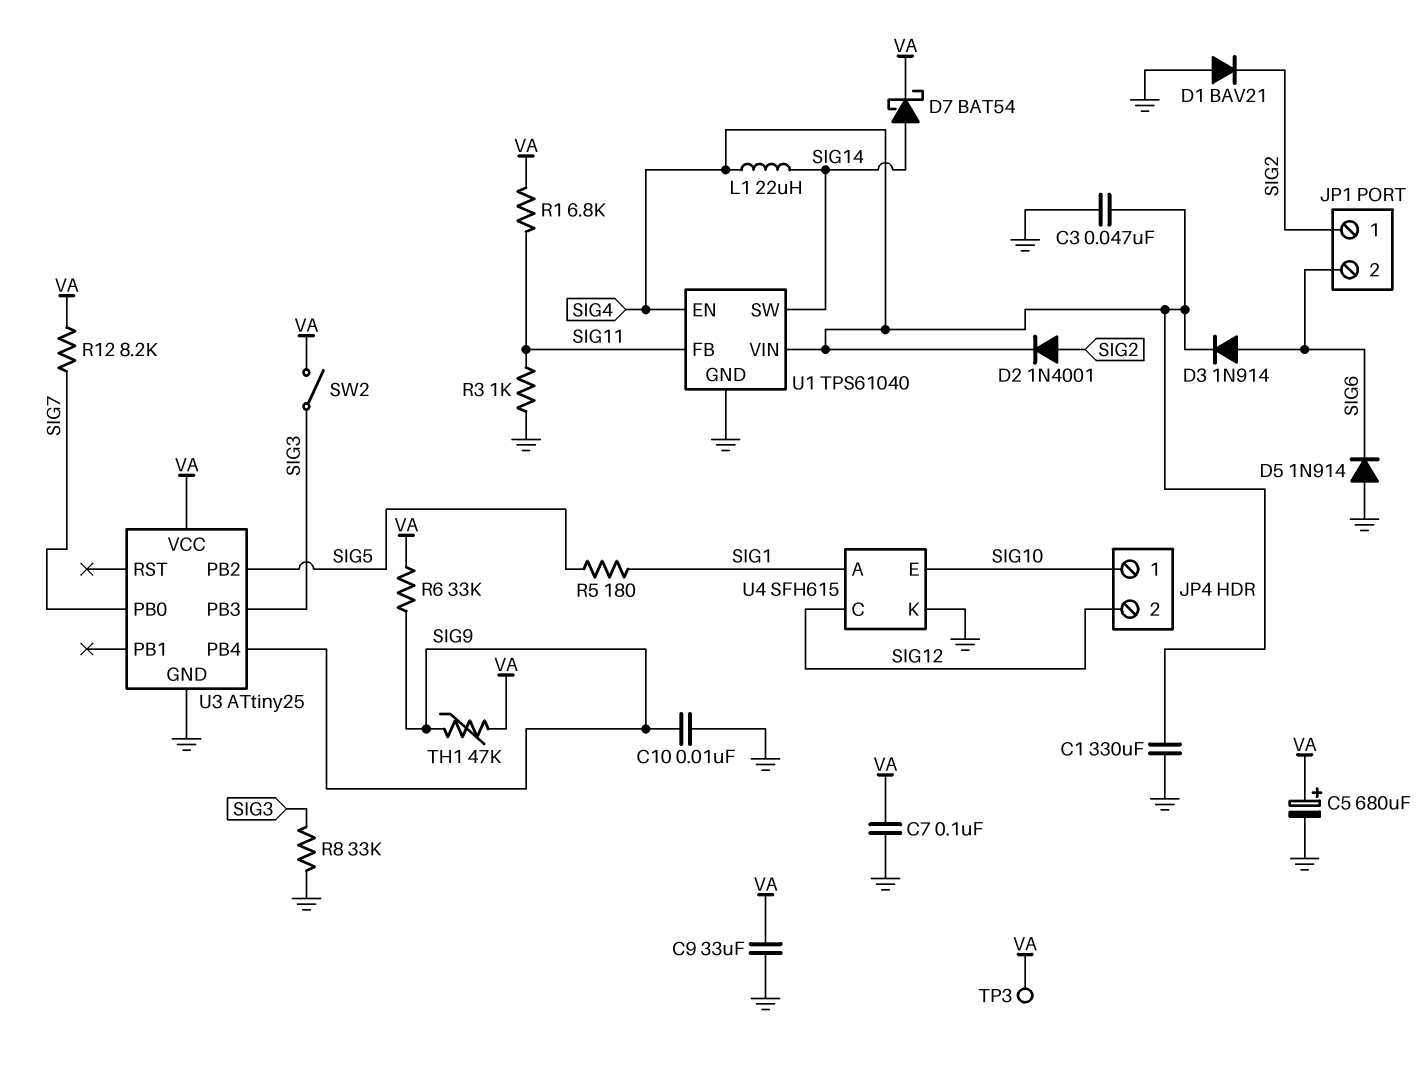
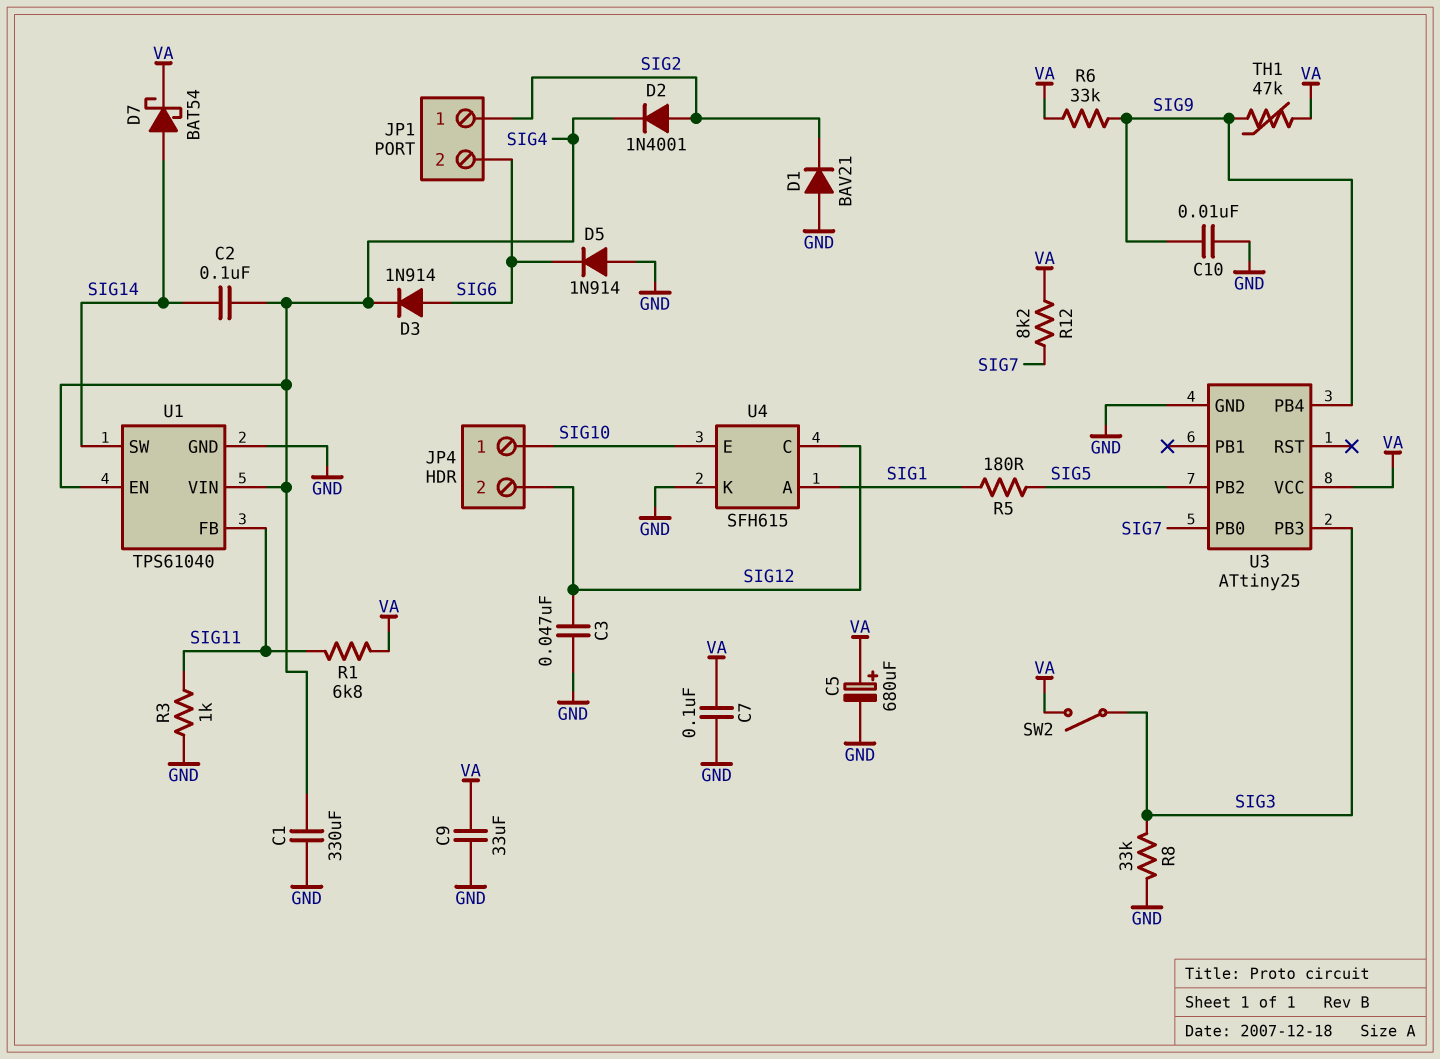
C2: none -> 100nF (SIG4, SIG14)
C3: 47nF (GND, SIG4) -> 47nF (GND, SIG12)
L1: 22uH (SIG4, SIG14) -> none
TP3: test point (VA) -> none

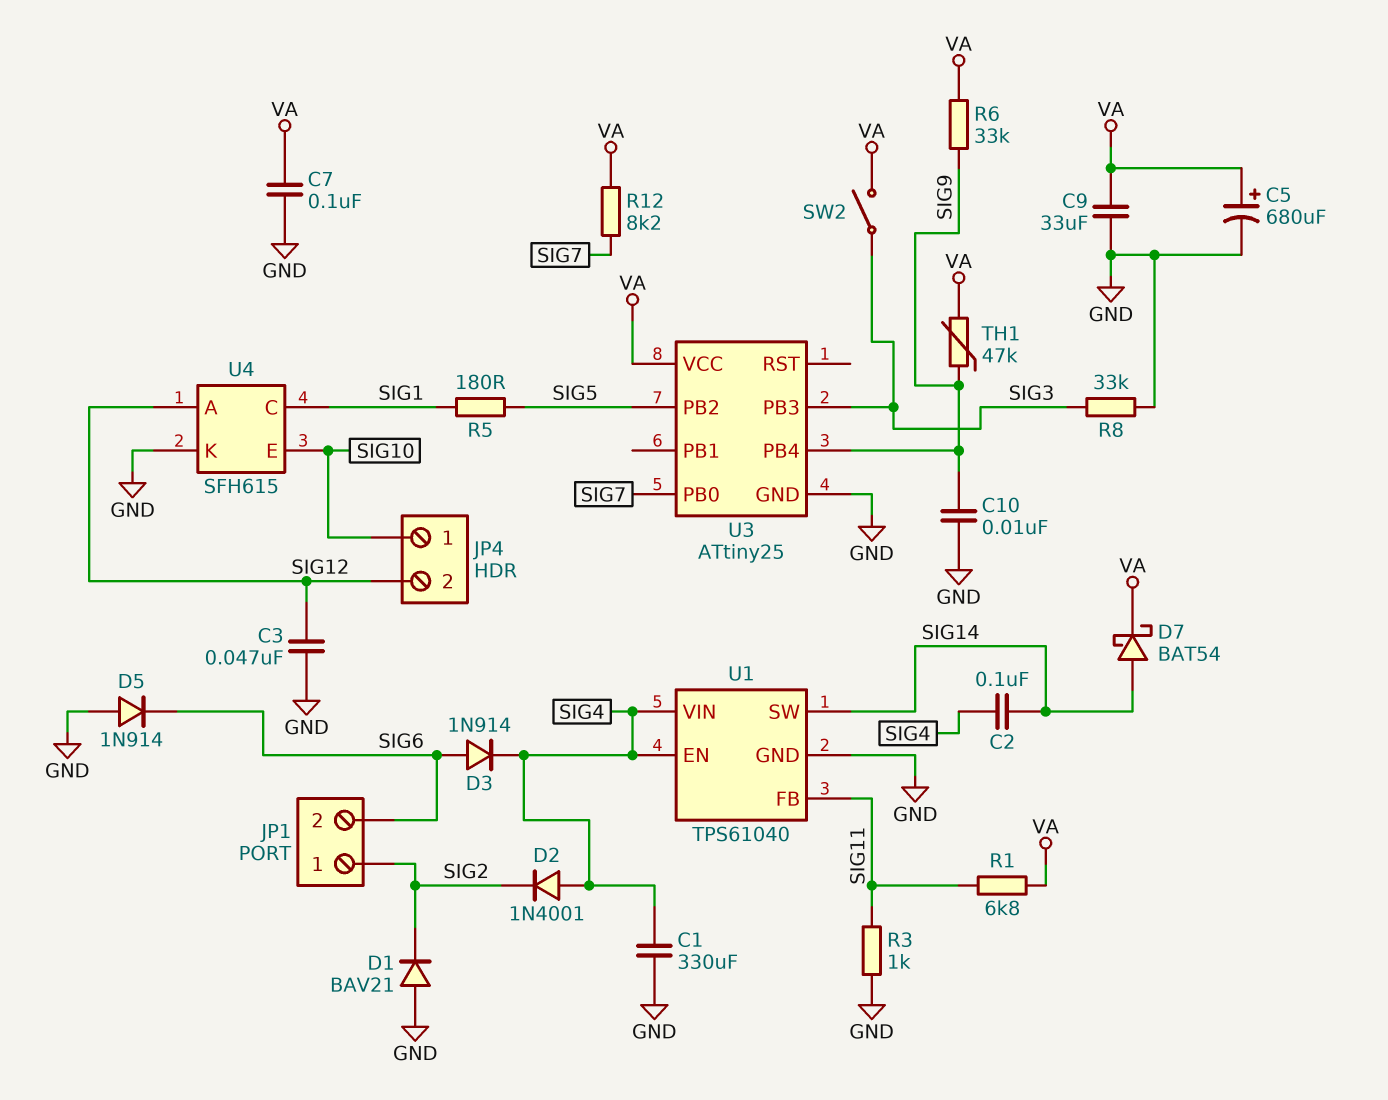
D2: diode 1N4001 (A SIG2, K SIG4) -> diode 1N4001 (A SIG4, K SIG2)
U4 pin A: SIG1 -> SIG12
U4 pin C: SIG12 -> SIG1

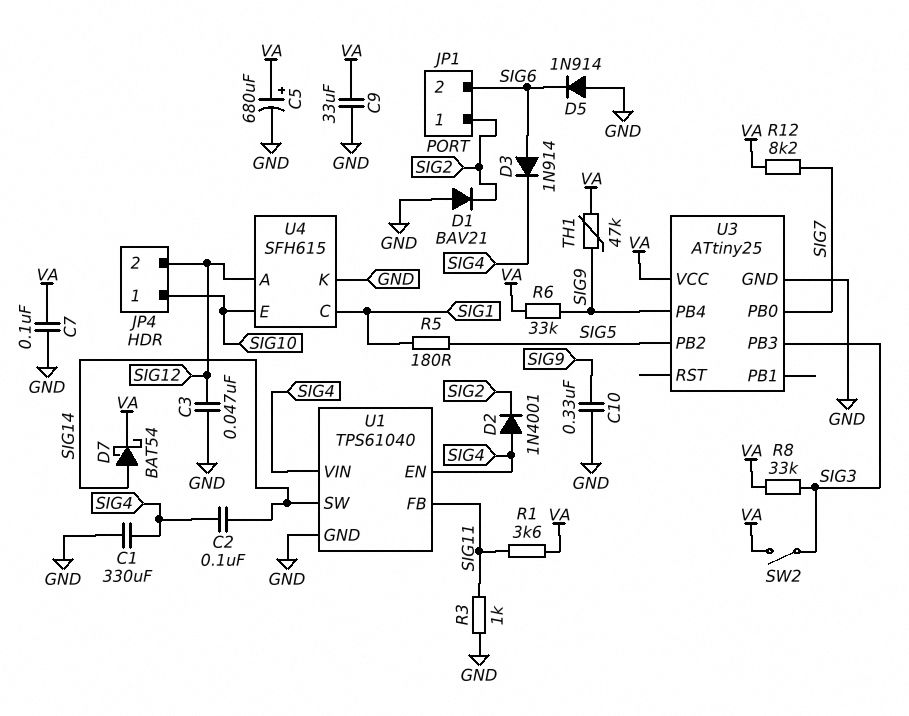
C10: 10nF (GND, SIG9) -> 330nF (GND, SIG9)
R1: 6.8k (SIG11, VA) -> 3.6k (SIG11, VA)
R8: 33k (GND, SIG3) -> 33k (SIG3, VA)

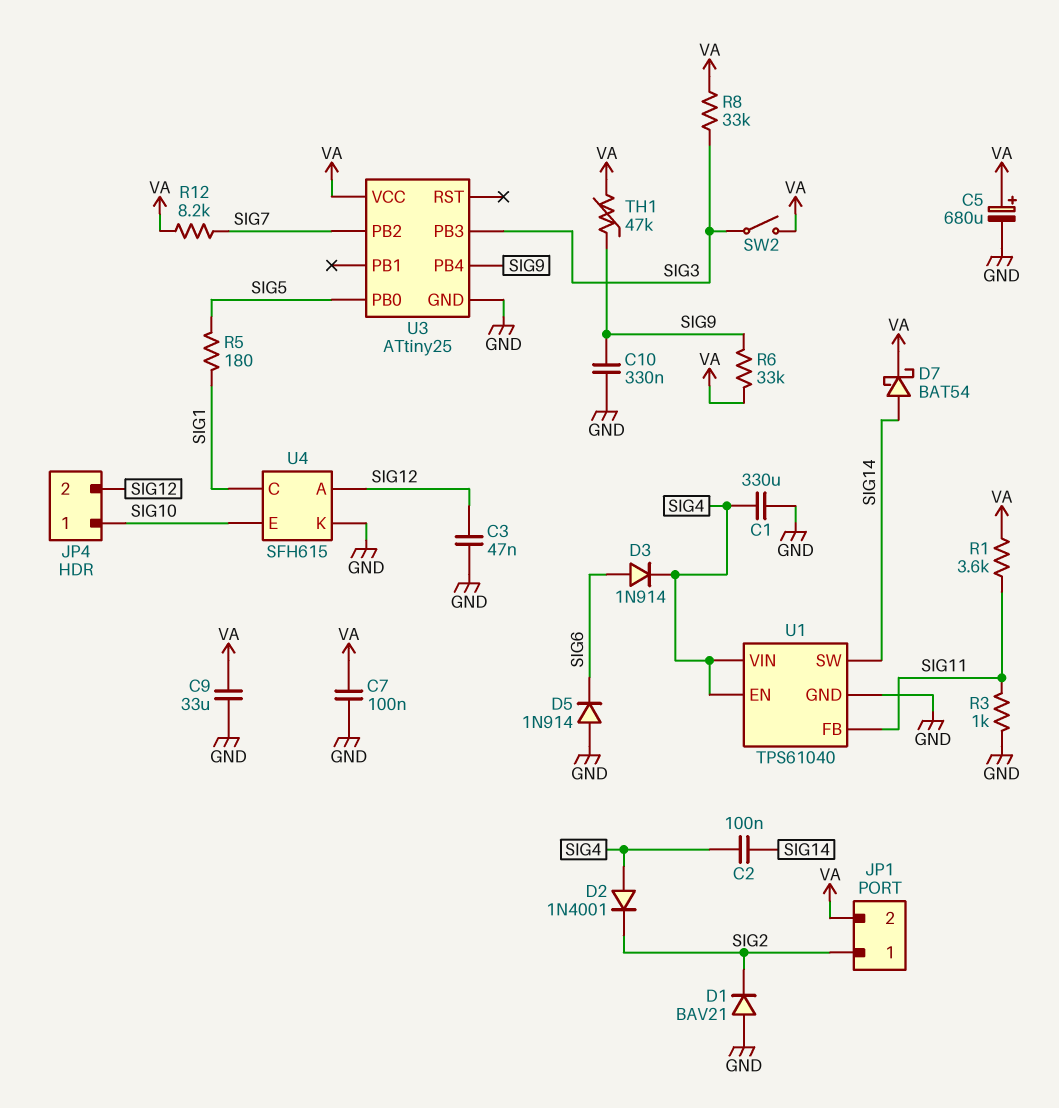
JP1 pin 2: SIG6 -> VA
U3 pin PB0: SIG7 -> SIG5
U3 pin PB2: SIG5 -> SIG7

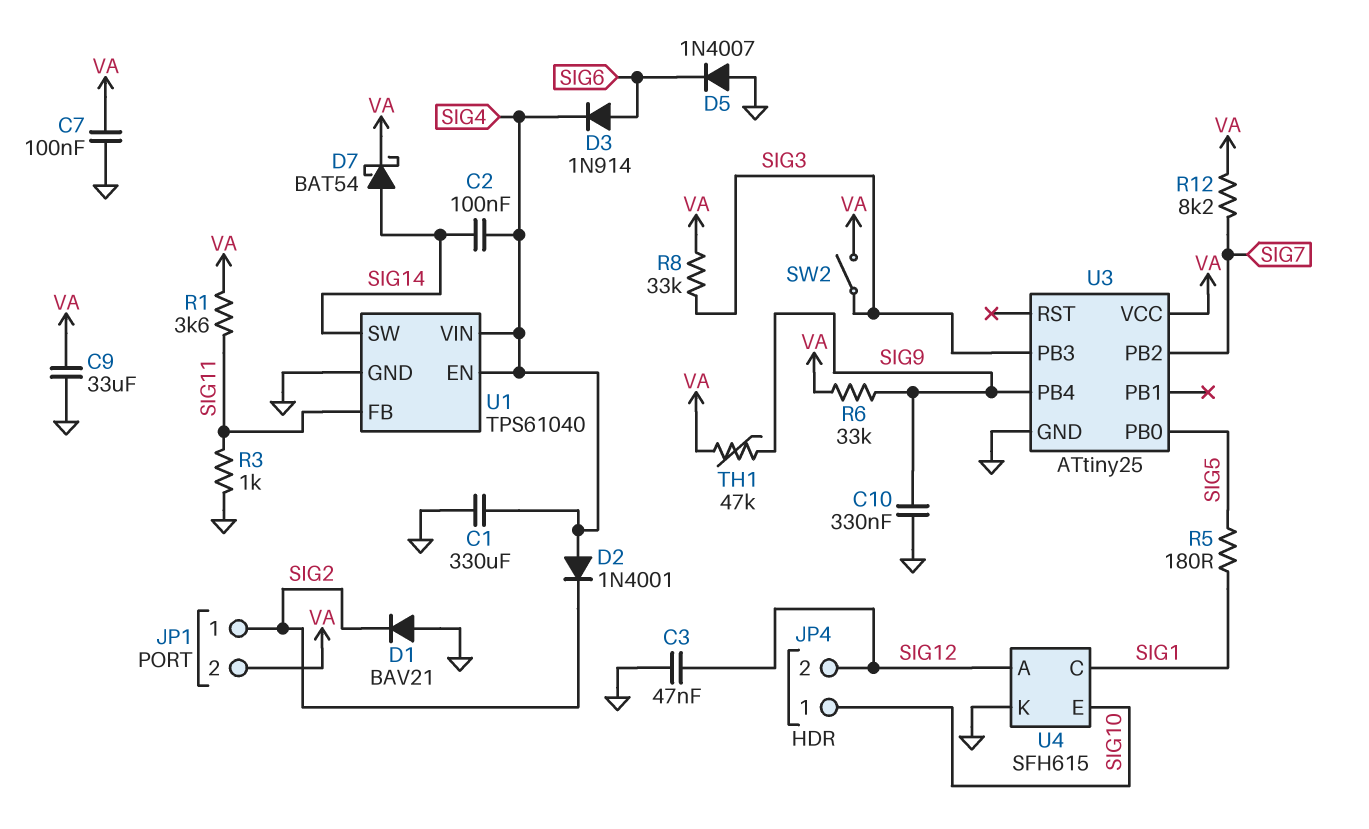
C5: 680uF (plus VA, minus GND) -> none
D5: diode 1N914 (A GND, K SIG6) -> diode 1N4007 (A GND, K SIG6)

